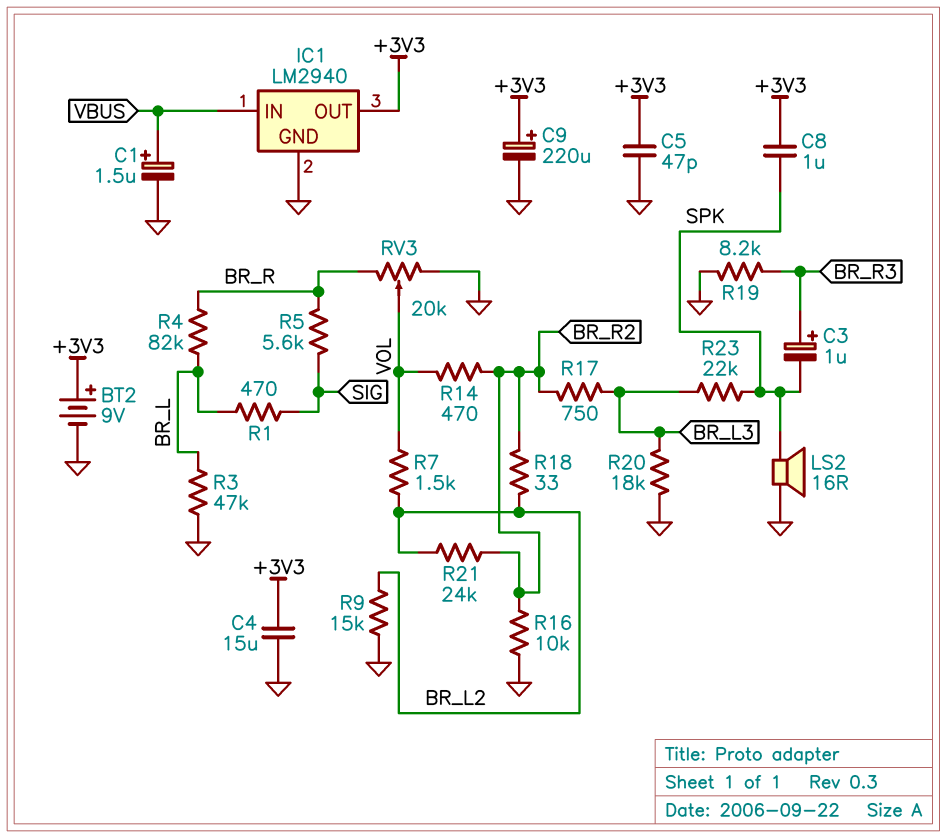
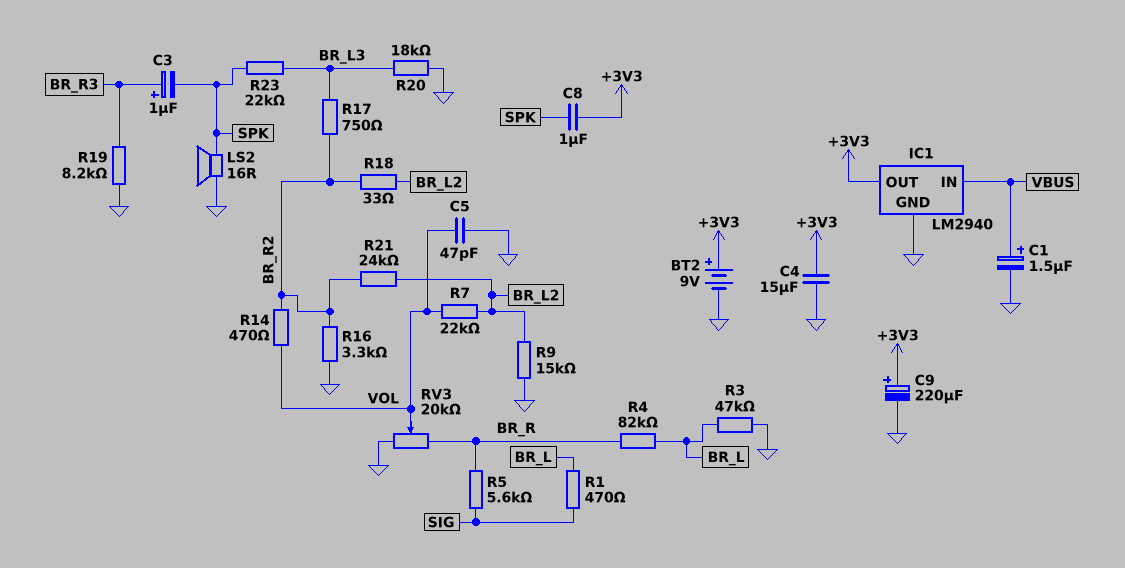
C5: 47pF (+3V3, GND) -> 47pF (GND, VOL)
R7: 1.5k (BR_L2, VOL) -> 22k (BR_L2, VOL)
R16: 10k (BR_R2, GND) -> 3.3k (BR_R2, GND)

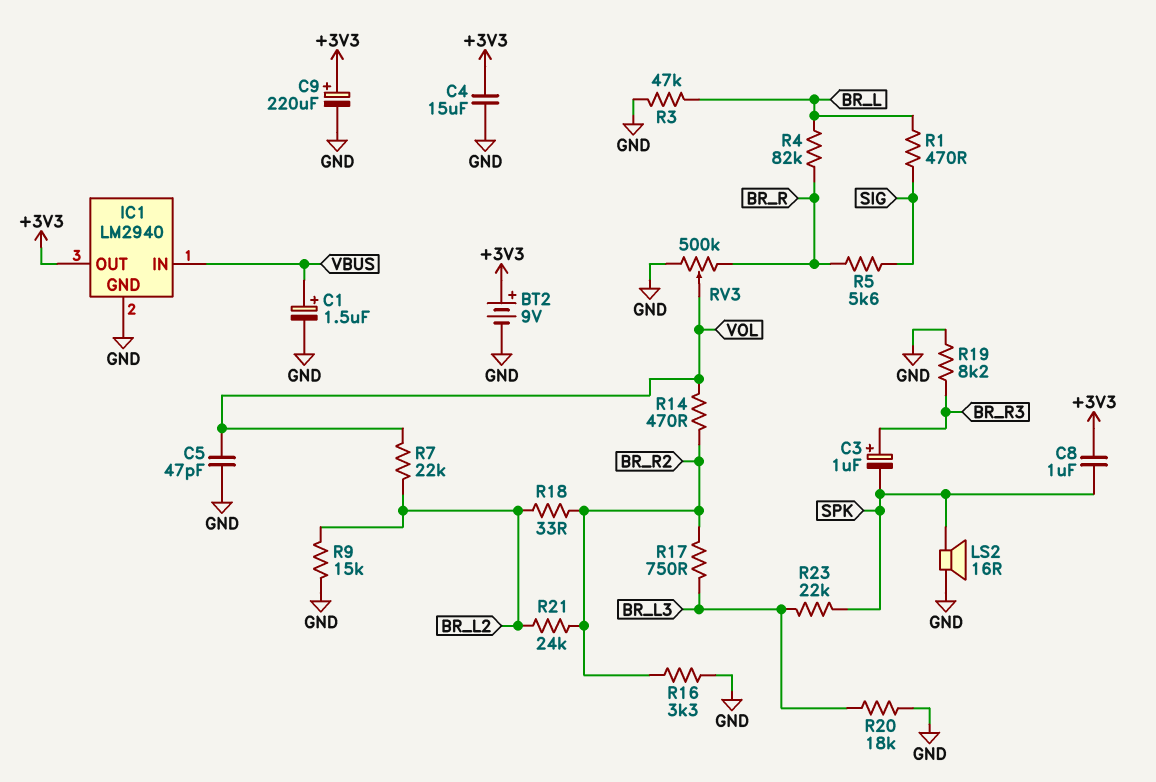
RV3: 20k (BR_R, GND, wiper VOL) -> 500k (BR_R, GND, wiper VOL)

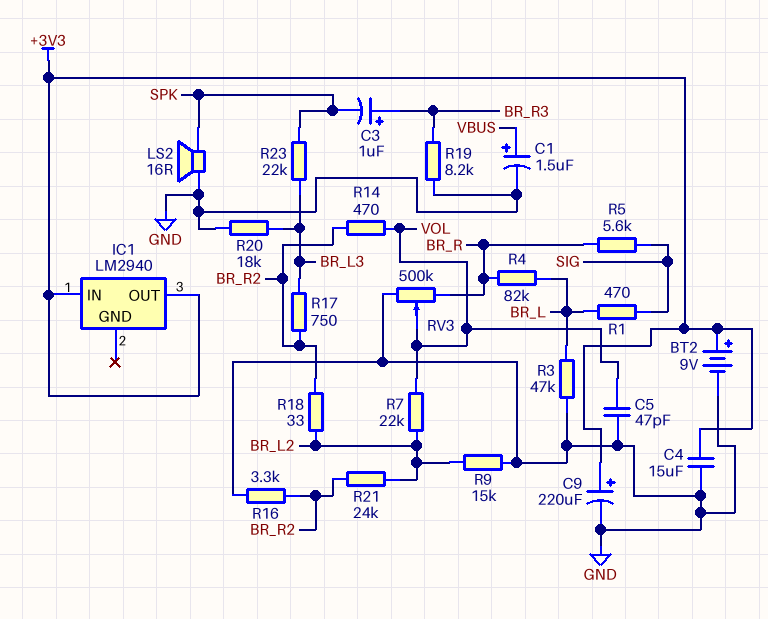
C8: 1uF (+3V3, SPK) -> none
IC1 pin GND: GND -> none
IC1 pin IN: VBUS -> +3V3

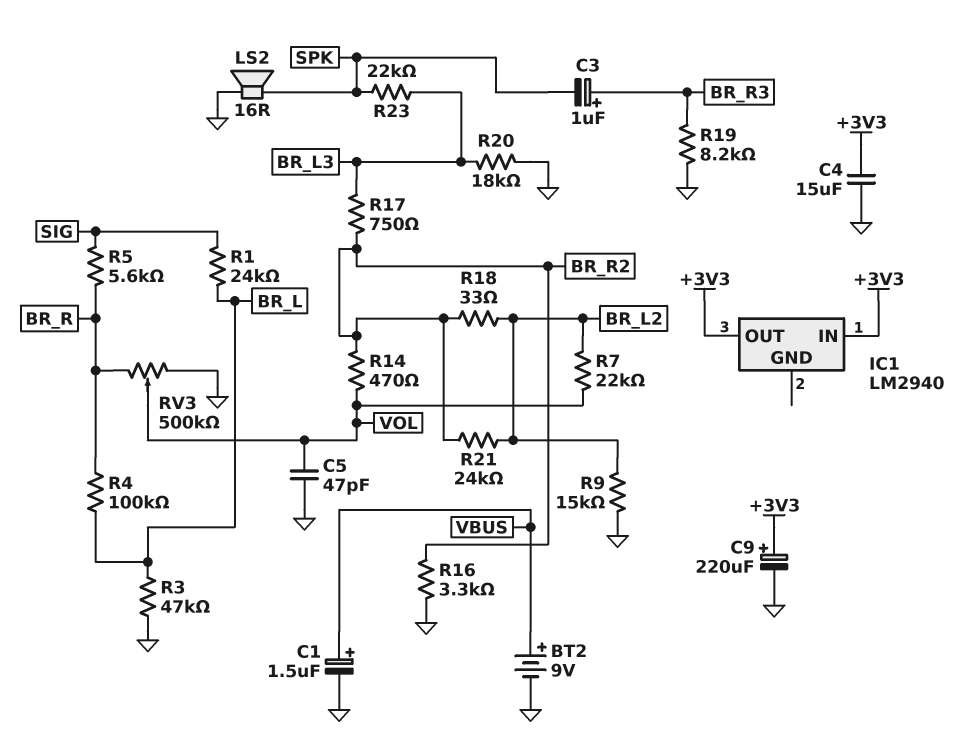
BT2: 9V (plus +3V3, minus GND) -> 9V (plus VBUS, minus GND)
R1: 470 (BR_L, SIG) -> 24k (BR_L, SIG)
R4: 82k (BR_L, BR_R) -> 100k (BR_L, BR_R)

